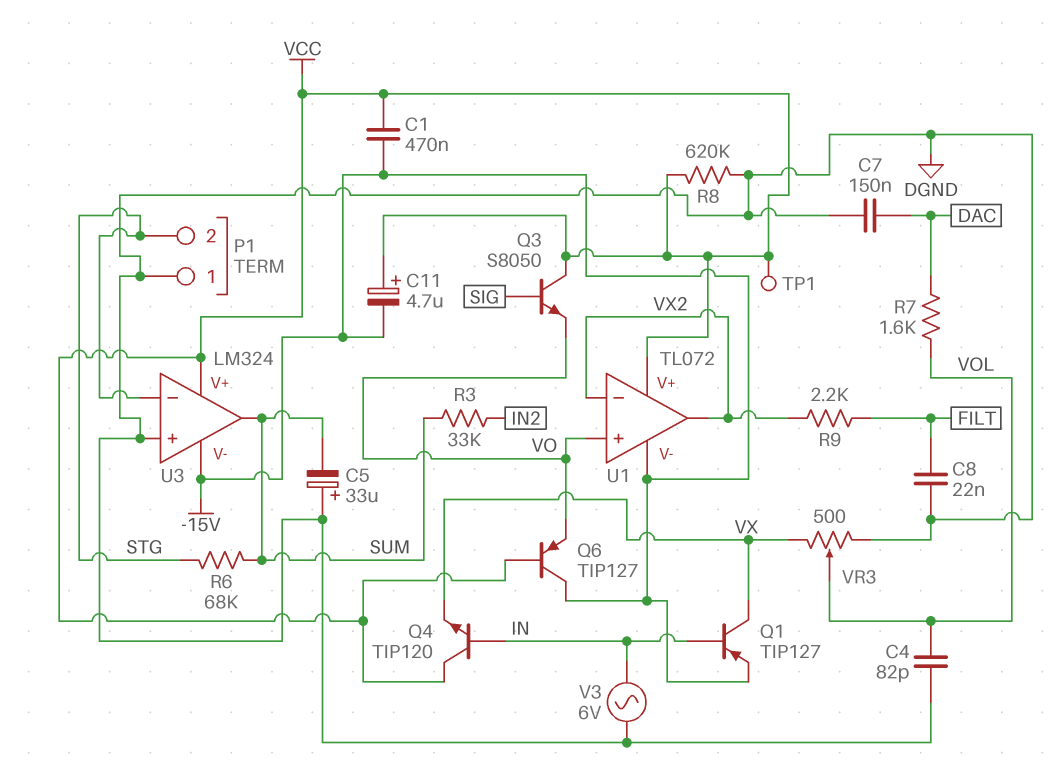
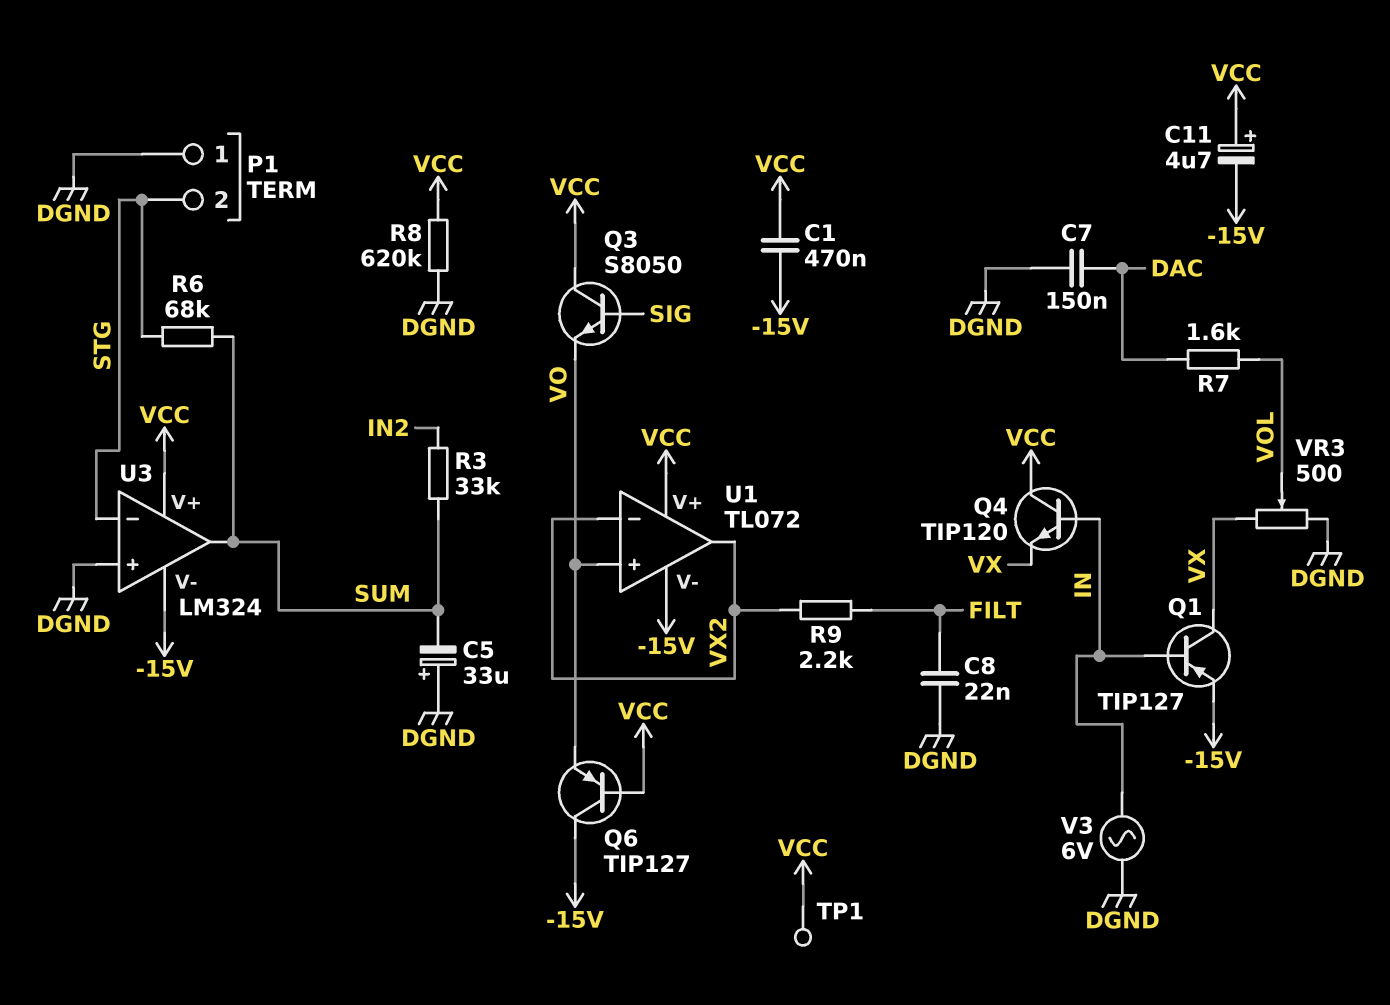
C4: 82pF (DGND, VOL) -> none

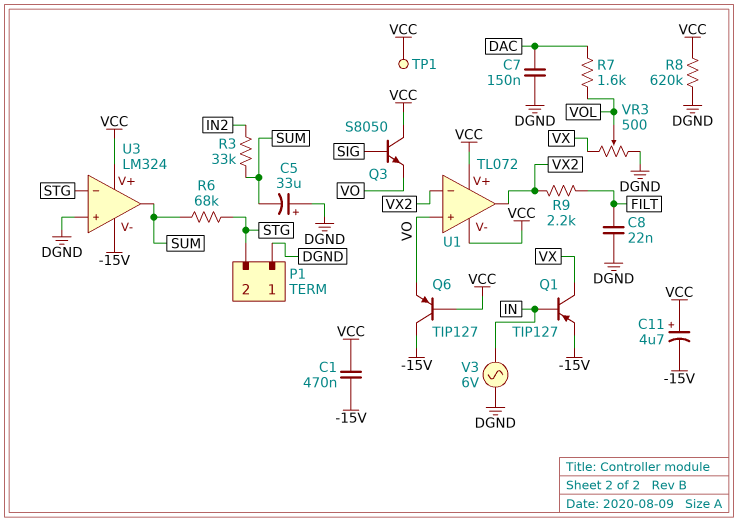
Q4: NPN TIP120 (B IN, C VCC, E VX) -> none
U1 pin V-: -15V -> VCC

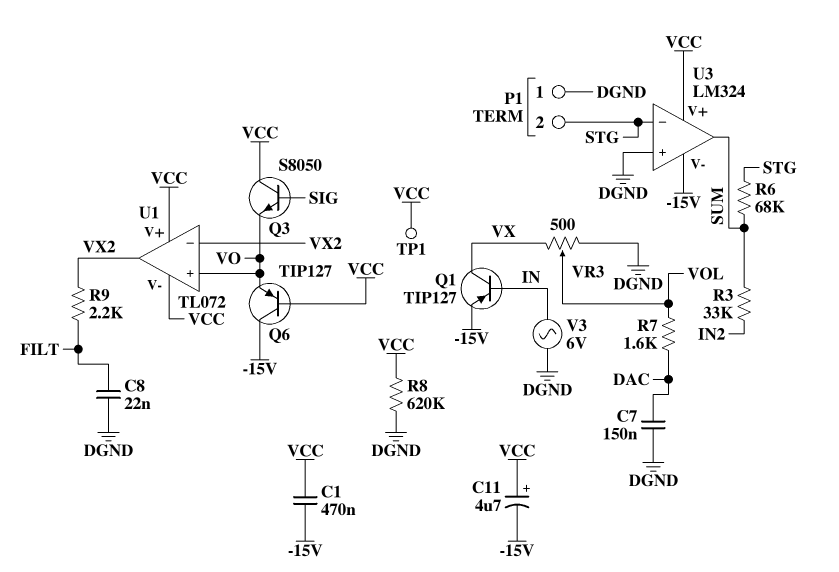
C5: 33uF (plus DGND, minus SUM) -> none

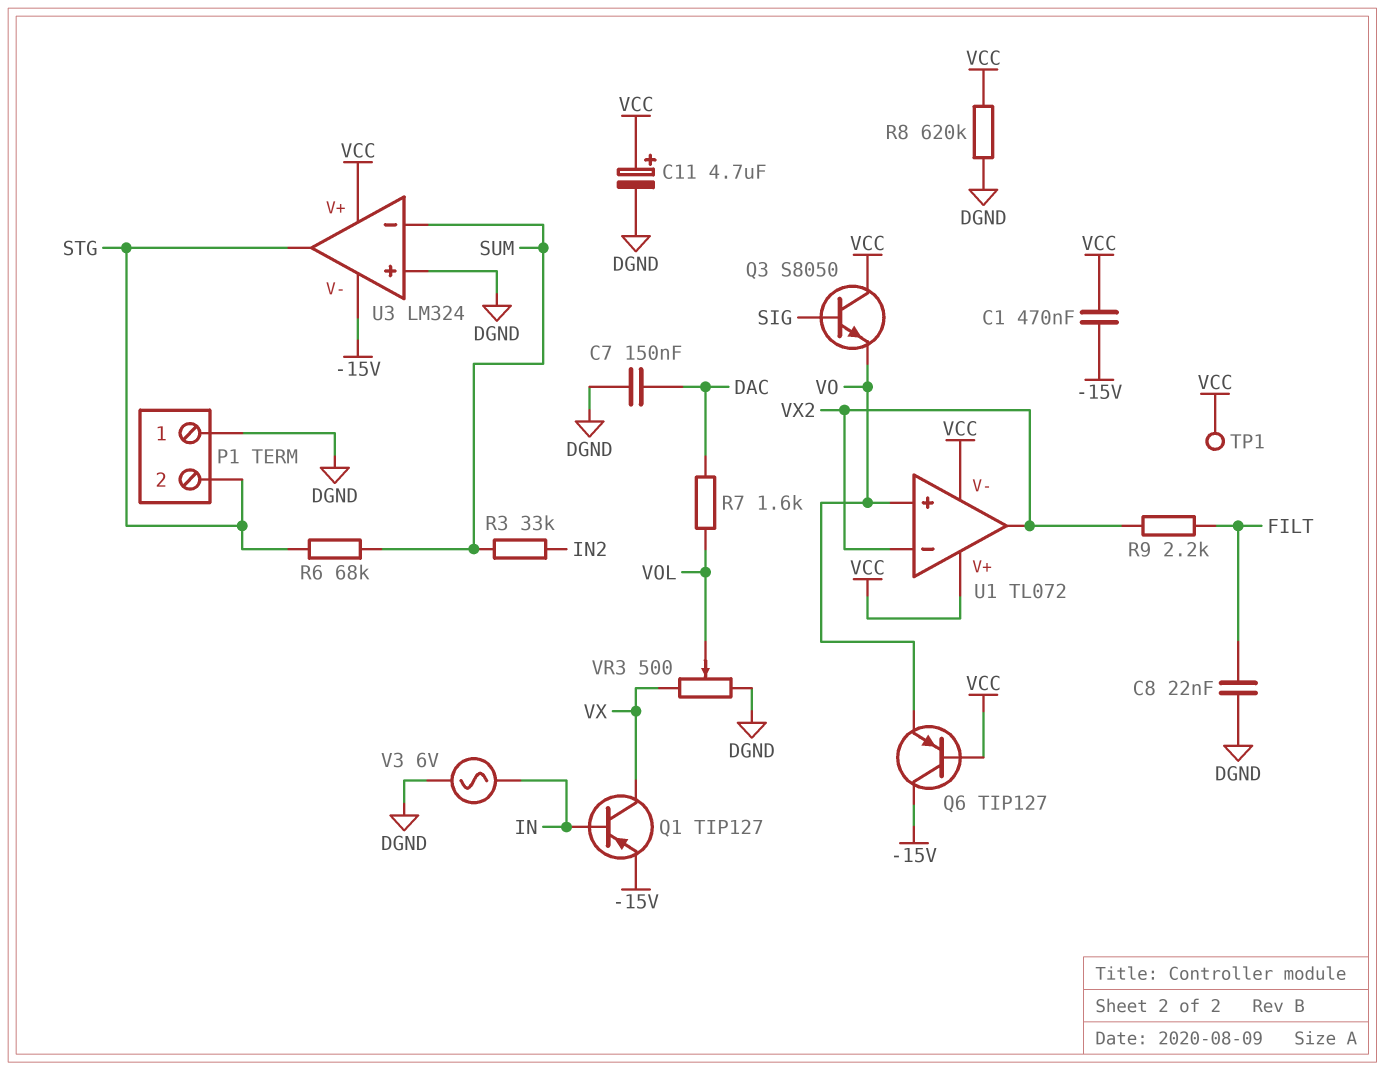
C11: 4.7uF (plus VCC, minus -15V) -> 4.7uF (plus VCC, minus DGND)
U3 pin in-: STG -> SUM
U3 pin out: SUM -> STG

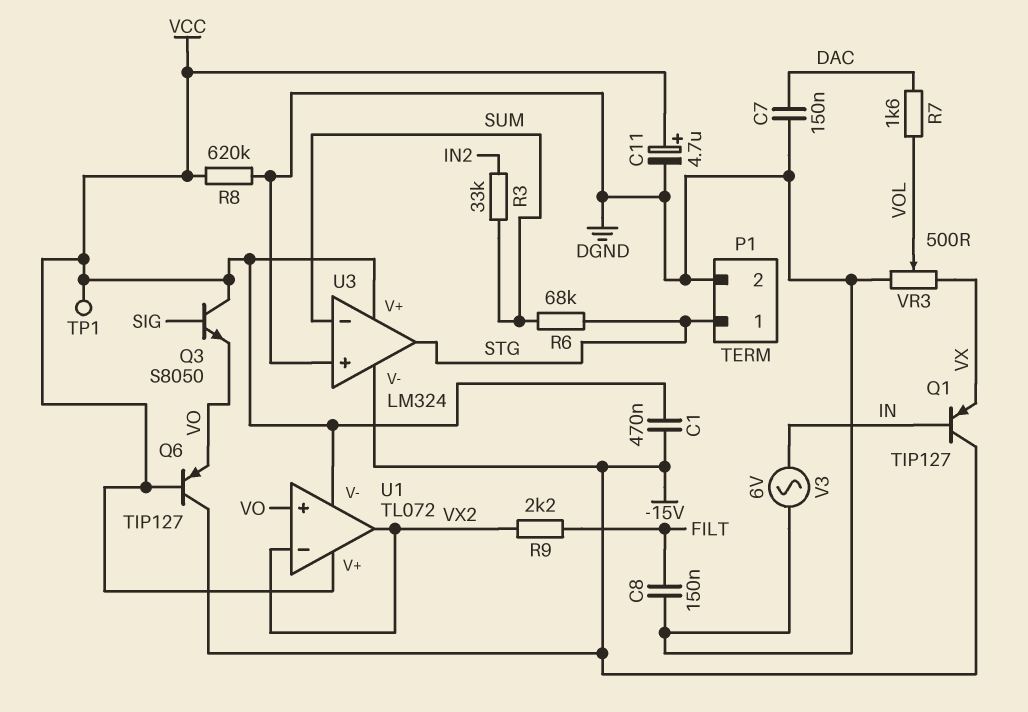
C8: 22nF (DGND, FILT) -> 150nF (DGND, FILT)
P1 pin 1: DGND -> STG
P1 pin 2: STG -> DGND
Q1: PNP TIP127 (B IN, C VX, E -15V) -> PNP TIP127 (B IN, C -15V, E VX)

